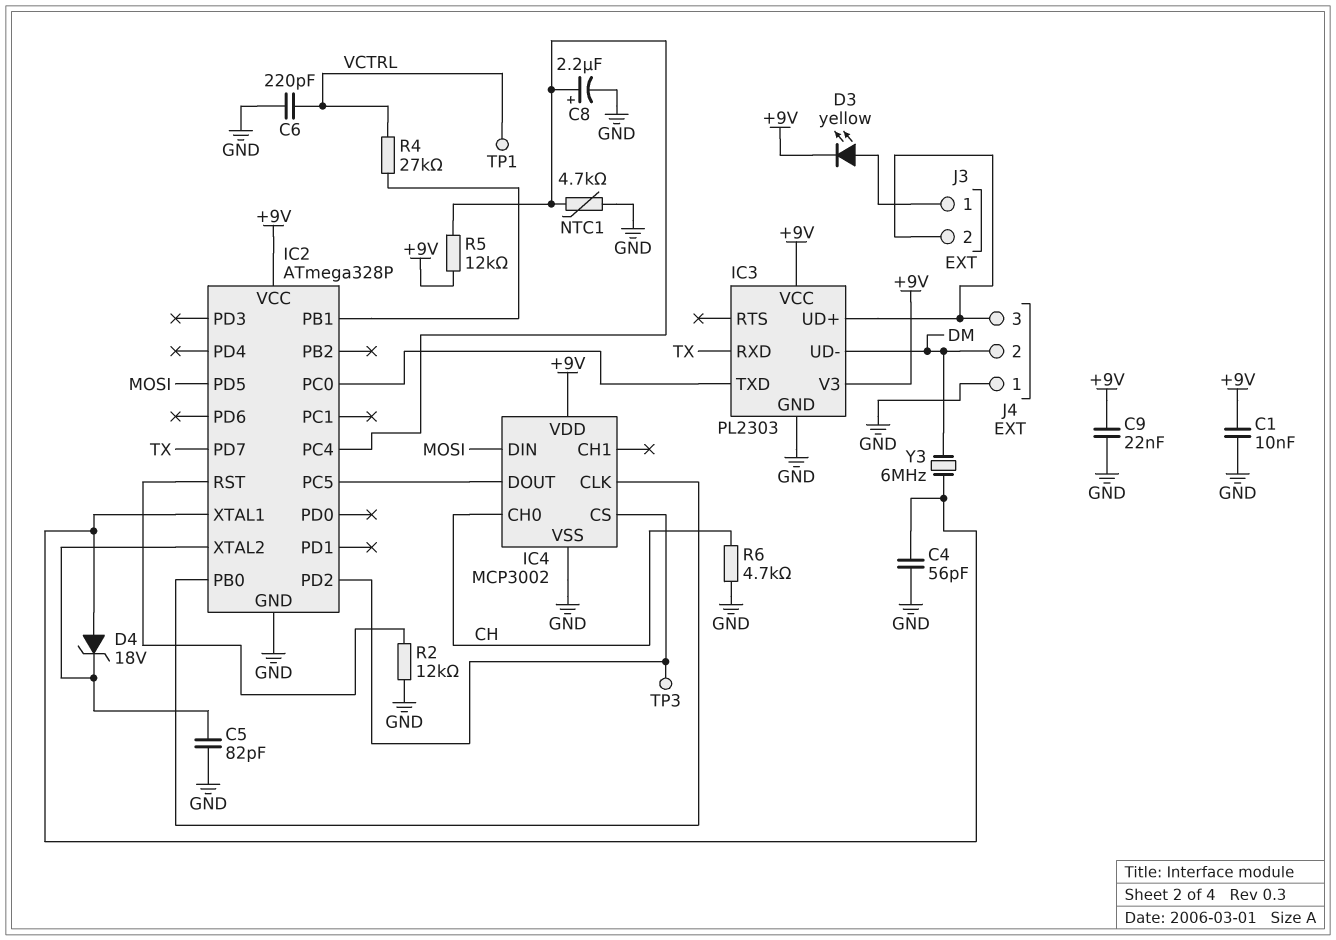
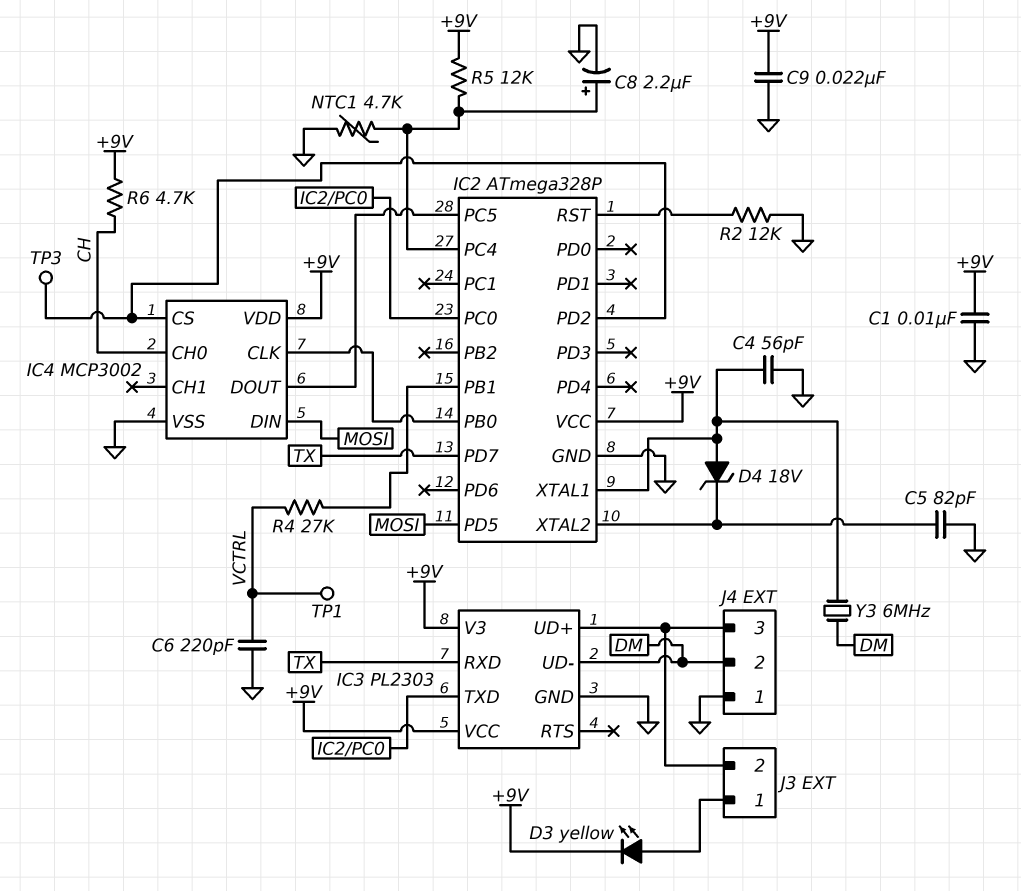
R6: 4.7k (CH, GND) -> 4.7k (+9V, CH)

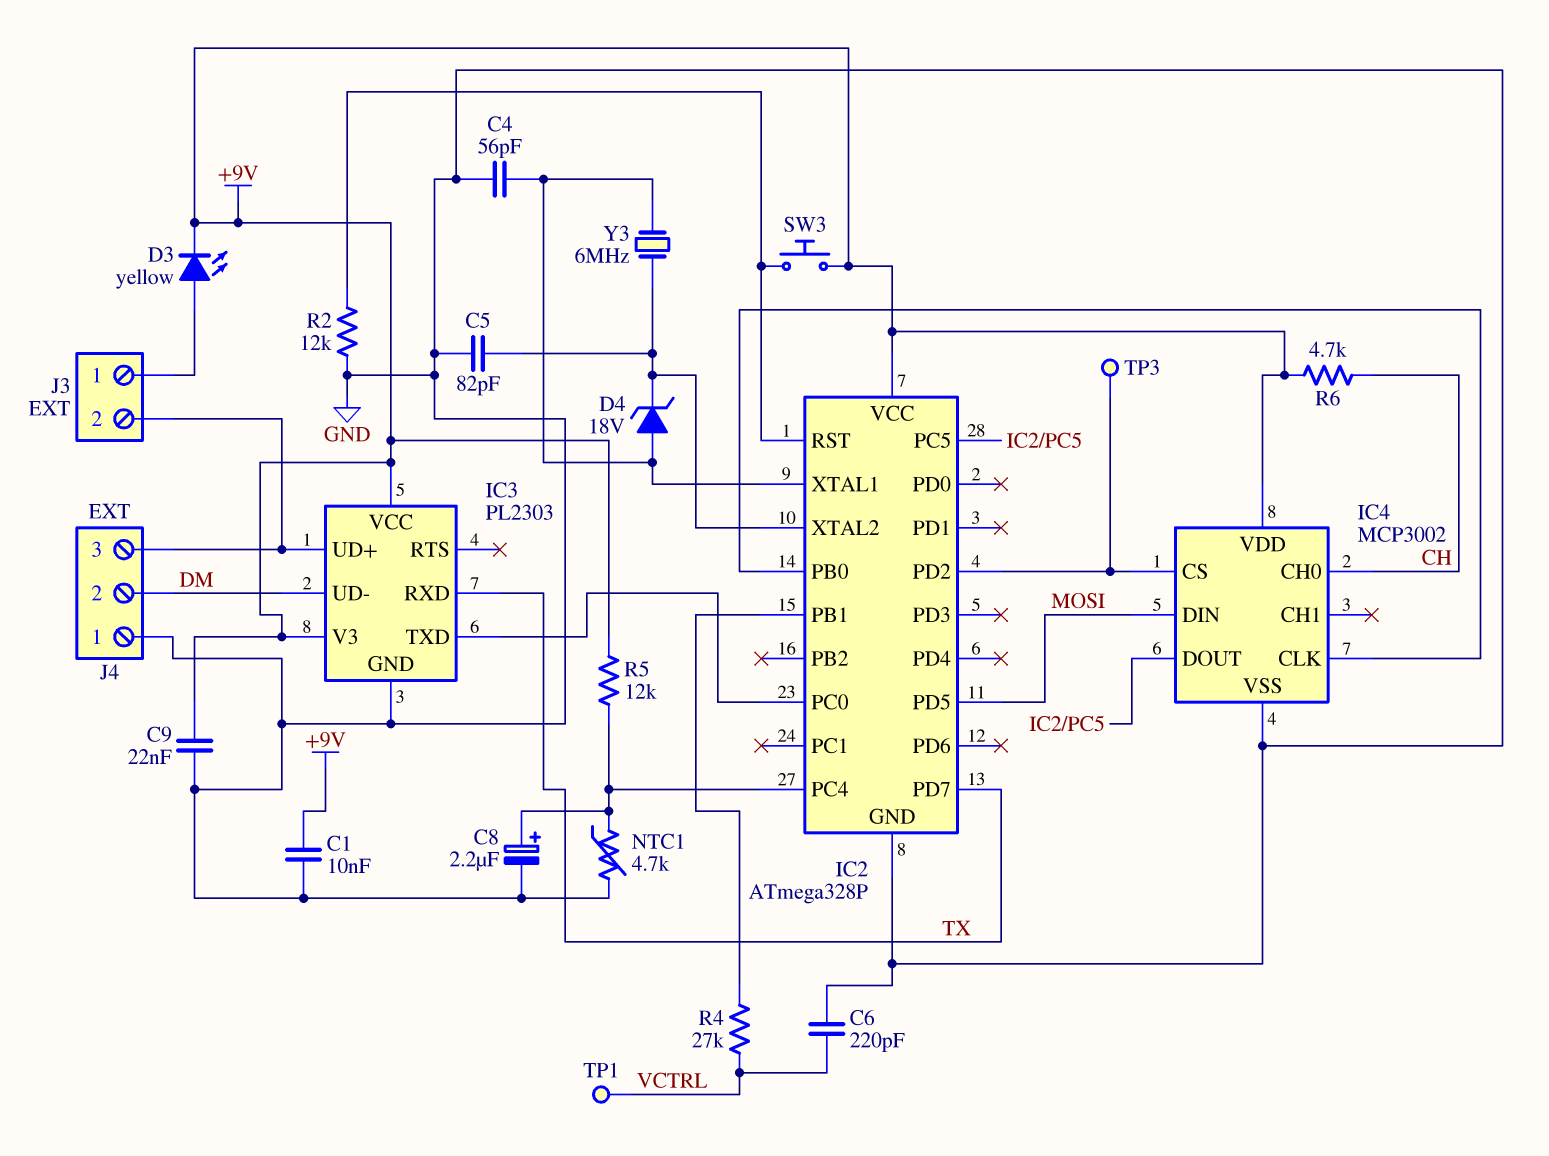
SW3: none -> button (+9V, IC2/RST)
Y3: 6MHz (DM, IC2/XTAL1) -> 6MHz (IC2/XTAL1, IC2/XTAL2)

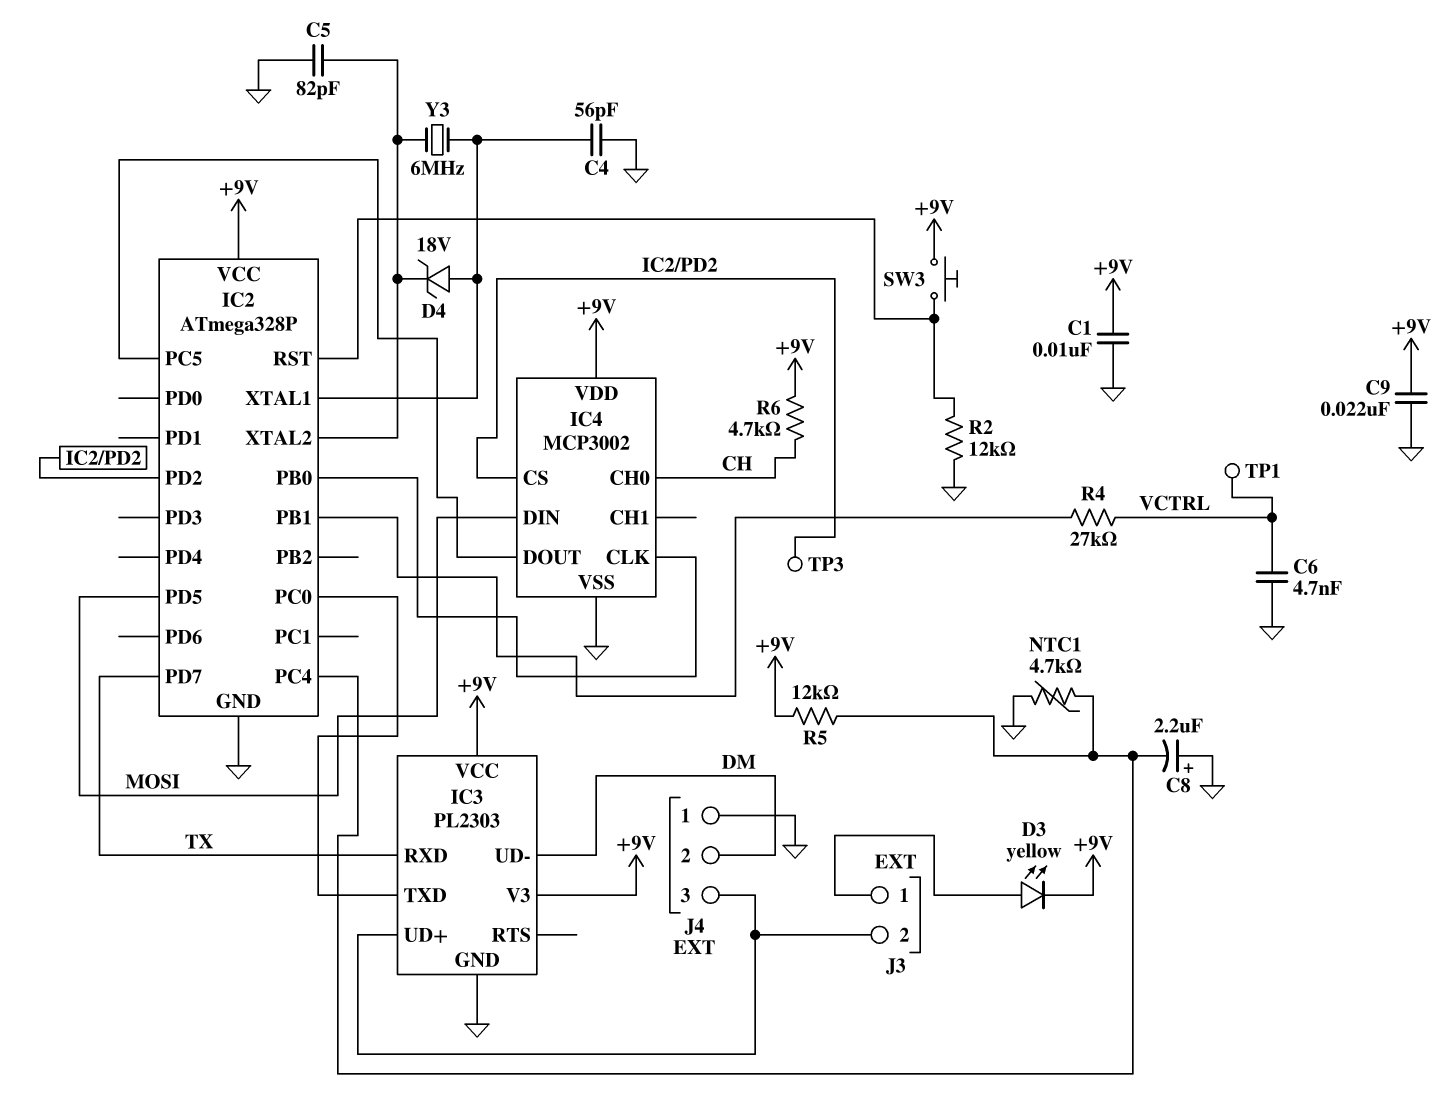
C6: 220pF (GND, VCTRL) -> 4.7nF (GND, VCTRL)
C8: 2.2uF (plus IC2/PC4, minus GND) -> 2.2uF (plus GND, minus IC2/PC4)

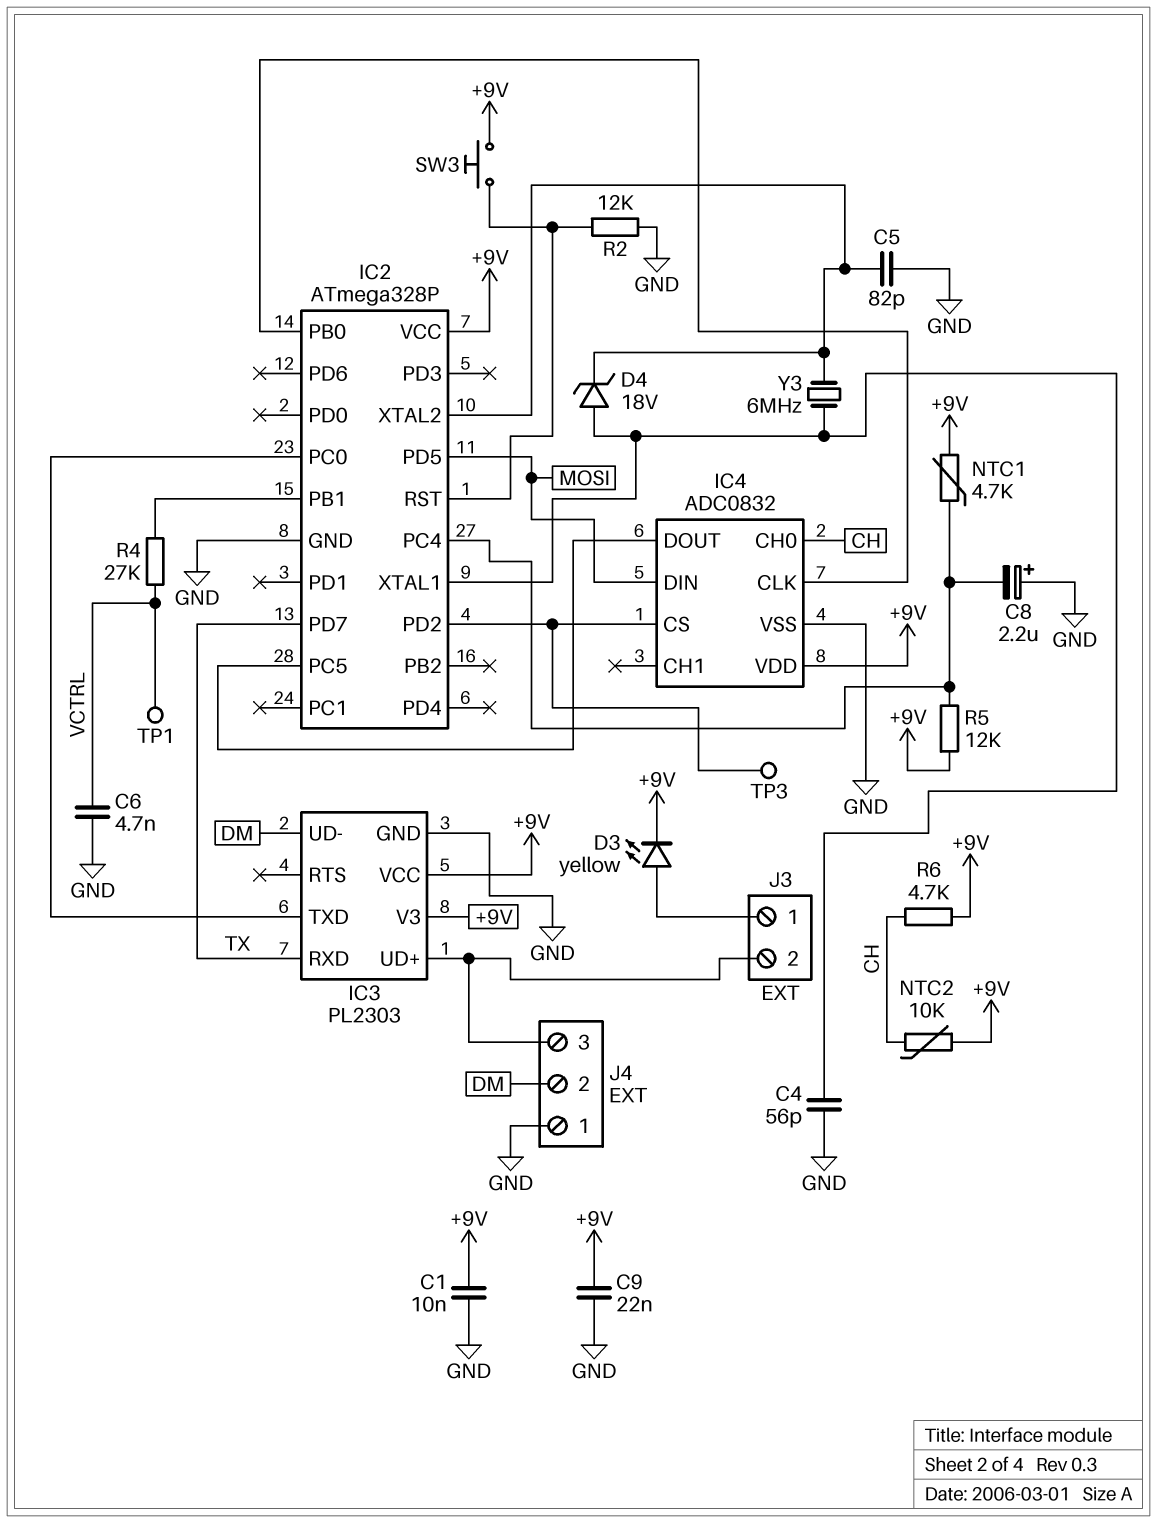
IC4: MCP3002 -> ADC0832
NTC1: 4.7k (GND, IC2/PC4) -> 4.7k (+9V, IC2/PC4)
NTC2: none -> 10k (+9V, CH)

